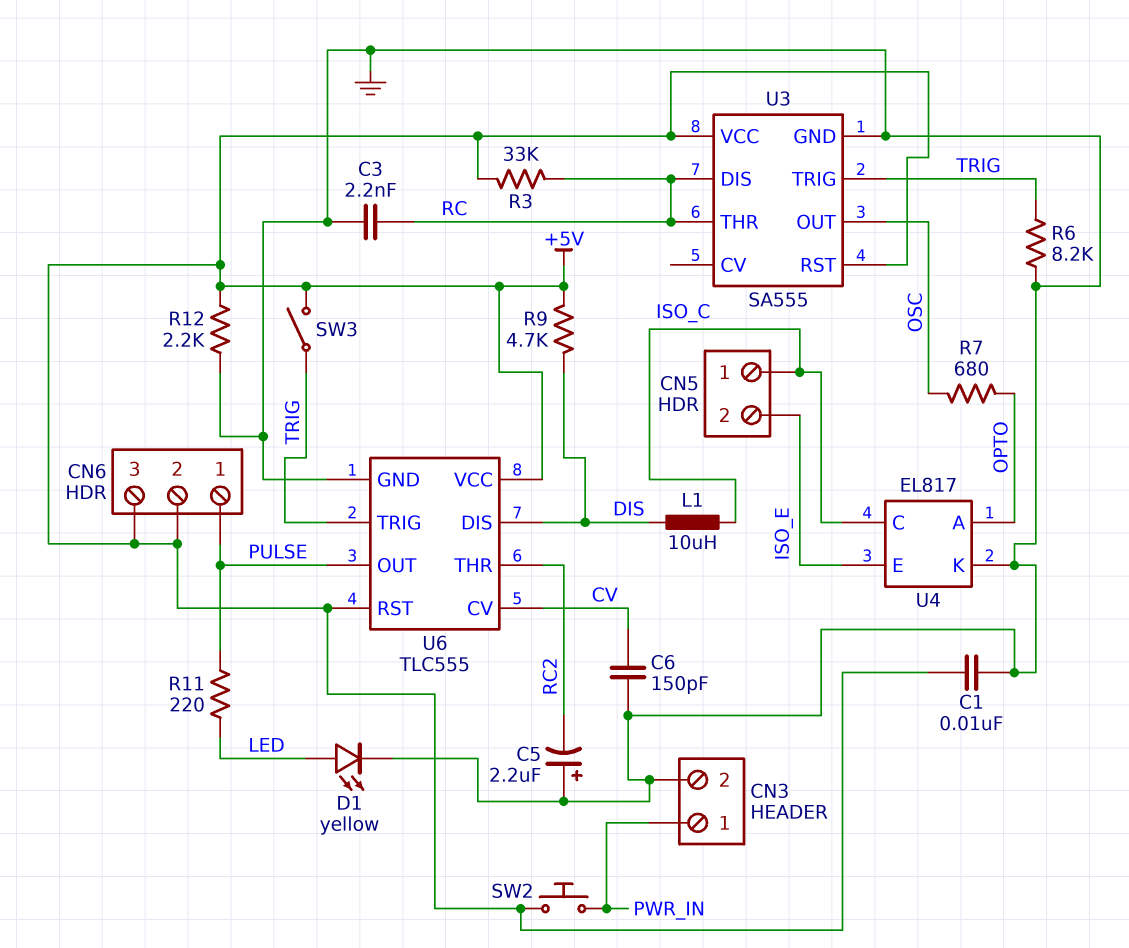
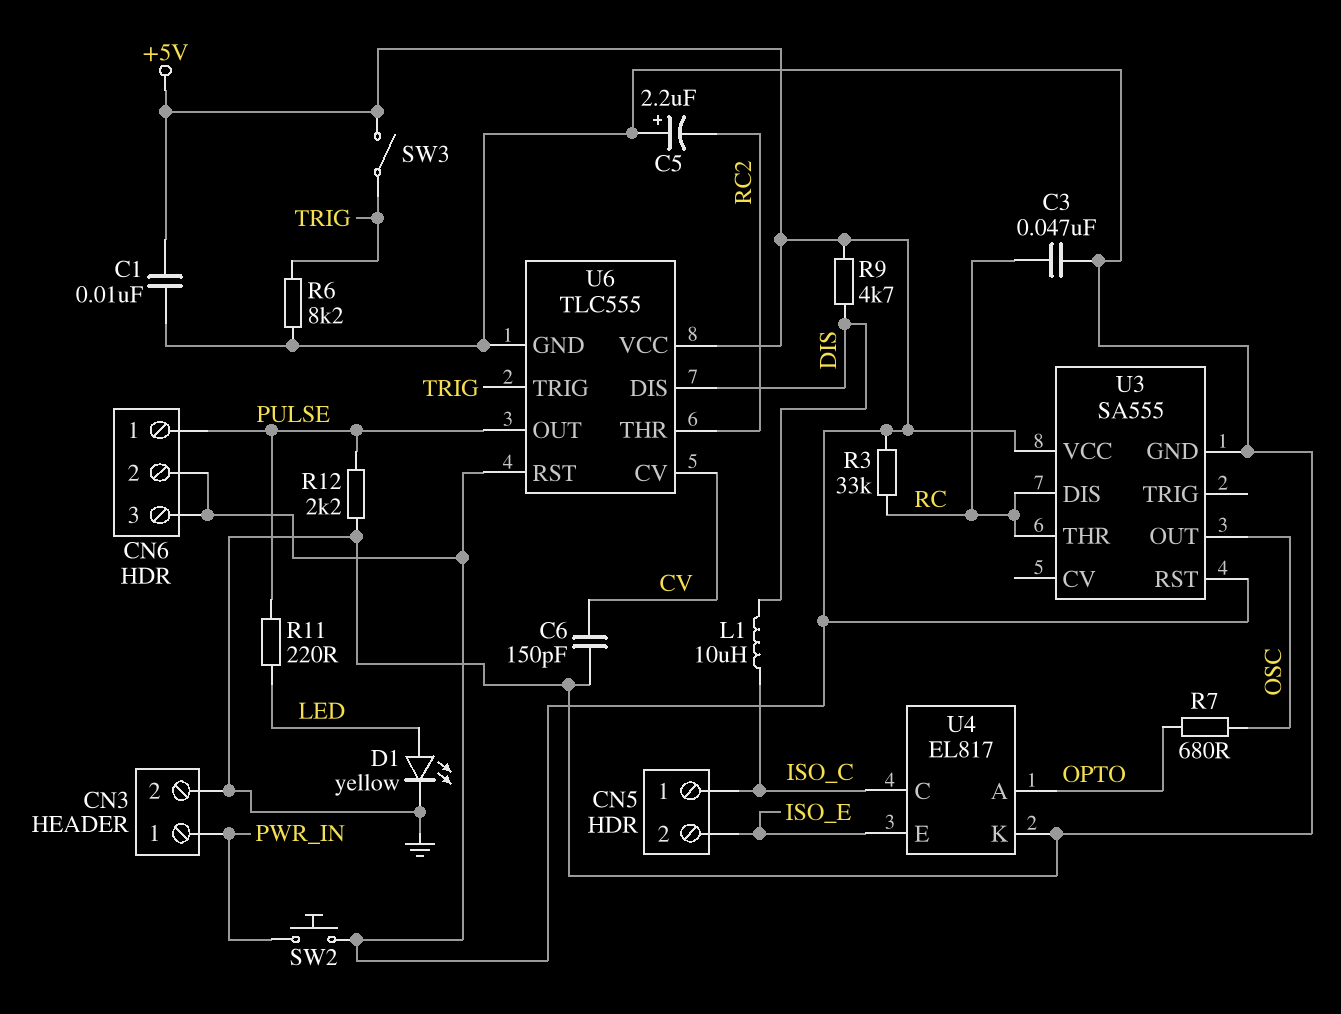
C3: 2.2nF (GND, RC) -> 47nF (GND, RC)
R12: 2.2k (+5V, GND) -> 2.2k (GND, PULSE)
U3 pin TRIG: TRIG -> none

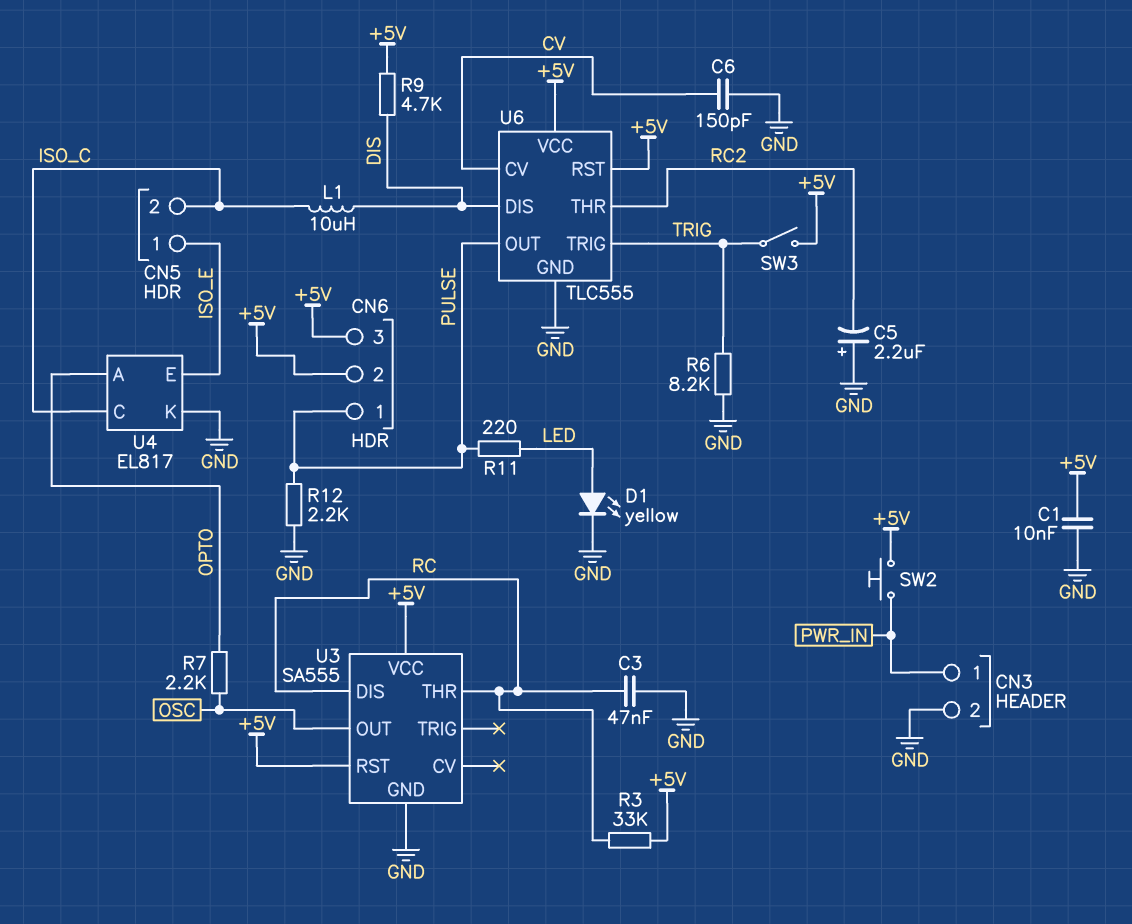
CN5 pin 1: ISO_C -> ISO_E
CN5 pin 2: ISO_E -> ISO_C
R7: 680 (OPTO, OSC) -> 2.2k (OPTO, OSC)

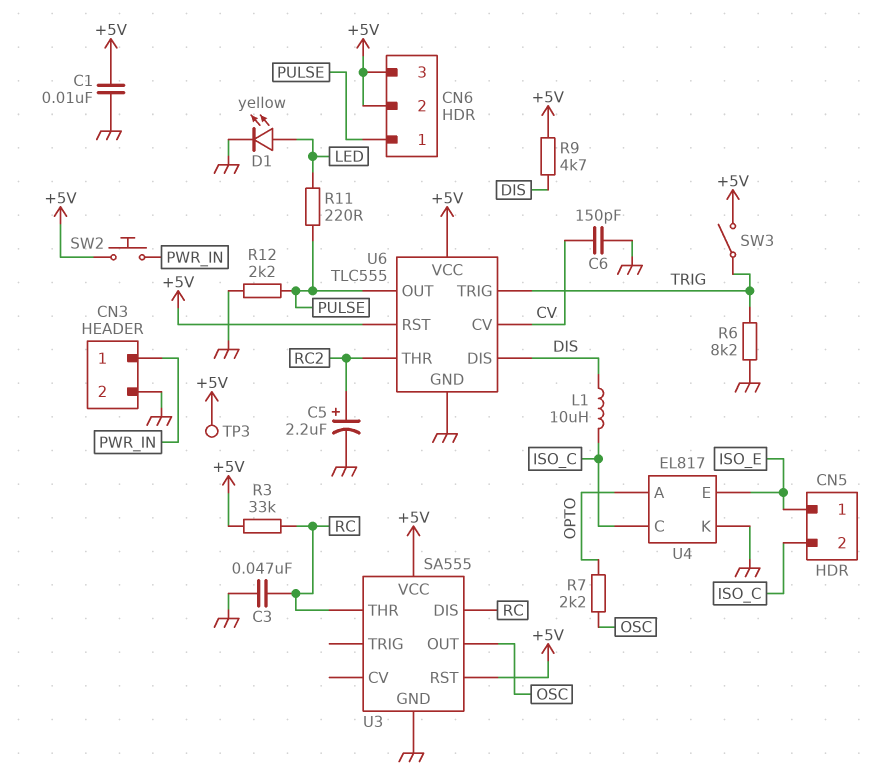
C5: 2.2uF (plus GND, minus RC2) -> 2.2uF (plus RC2, minus GND)
TP3: none -> test point (+5V)

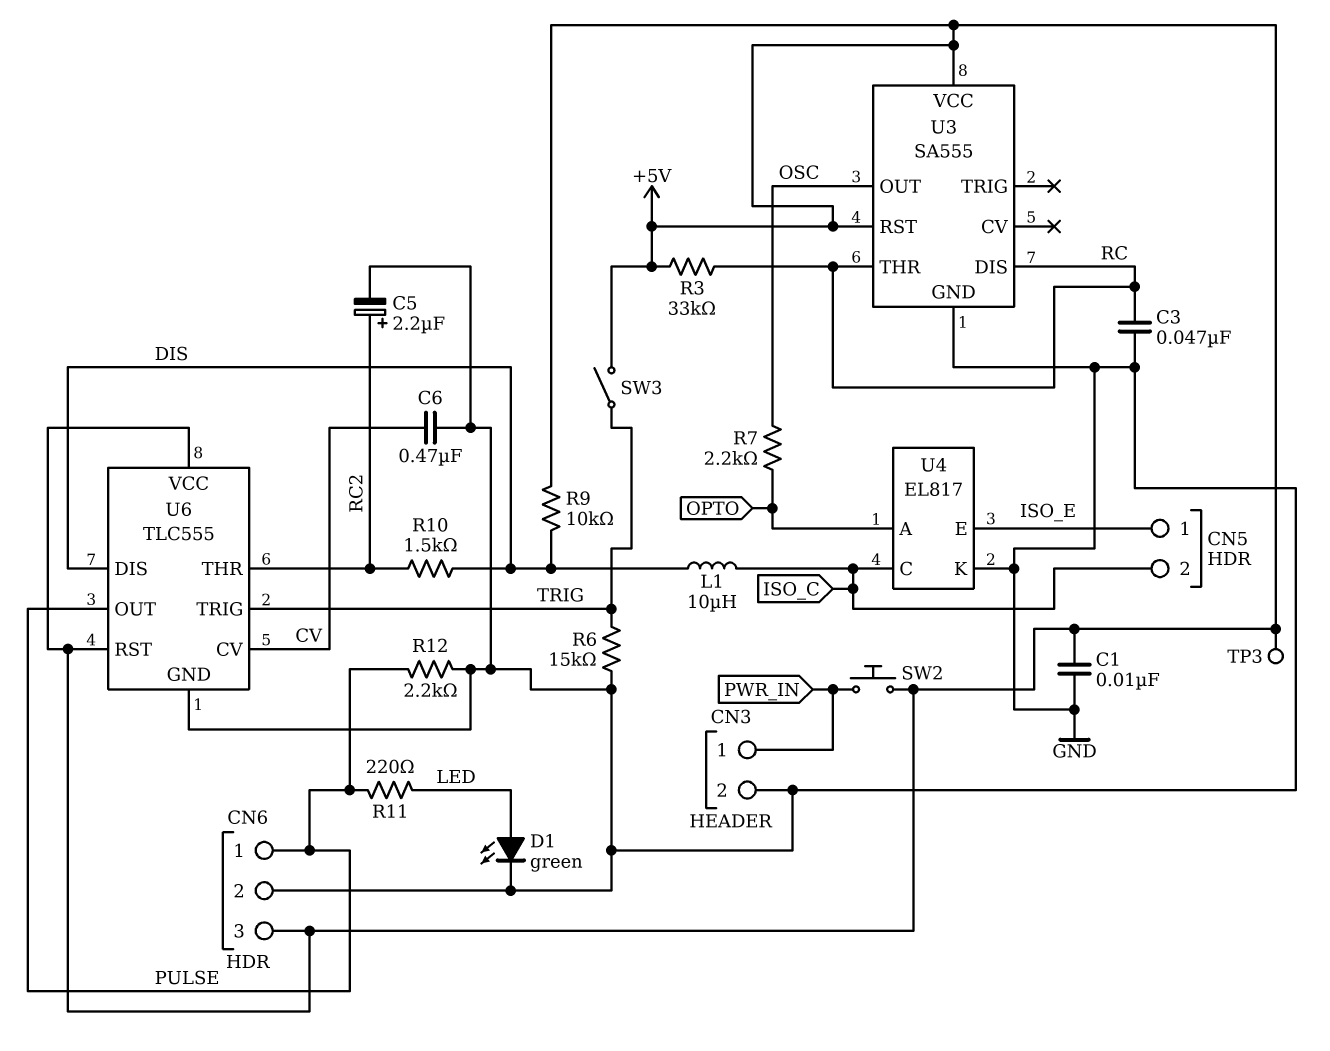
C6: 150pF (CV, GND) -> 470nF (CV, GND)
CN6 pin 2: +5V -> GND
D1: LED yellow (A LED, K GND) -> LED green (A LED, K GND)
R6: 8.2k (GND, TRIG) -> 15k (GND, TRIG)
R9: 4.7k (+5V, DIS) -> 10k (+5V, DIS)
R10: none -> 1.5k (DIS, RC2)

